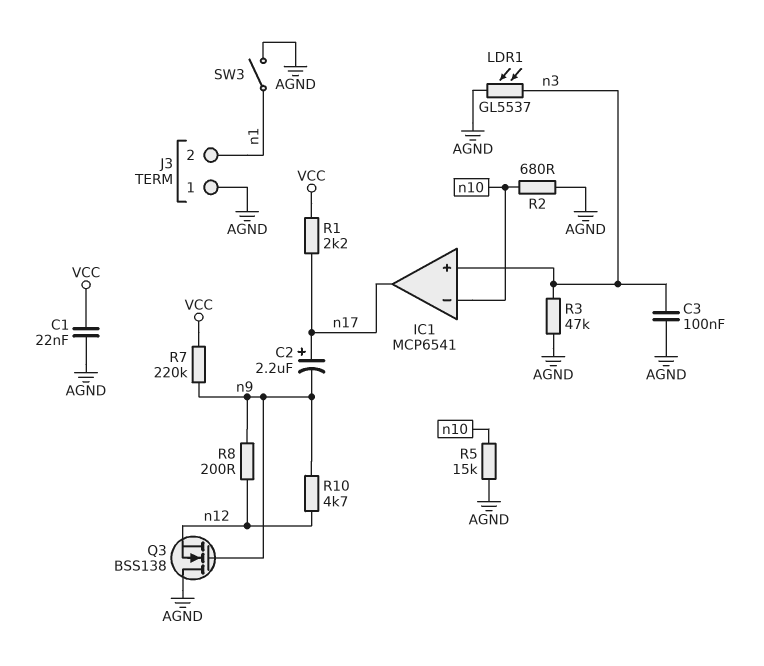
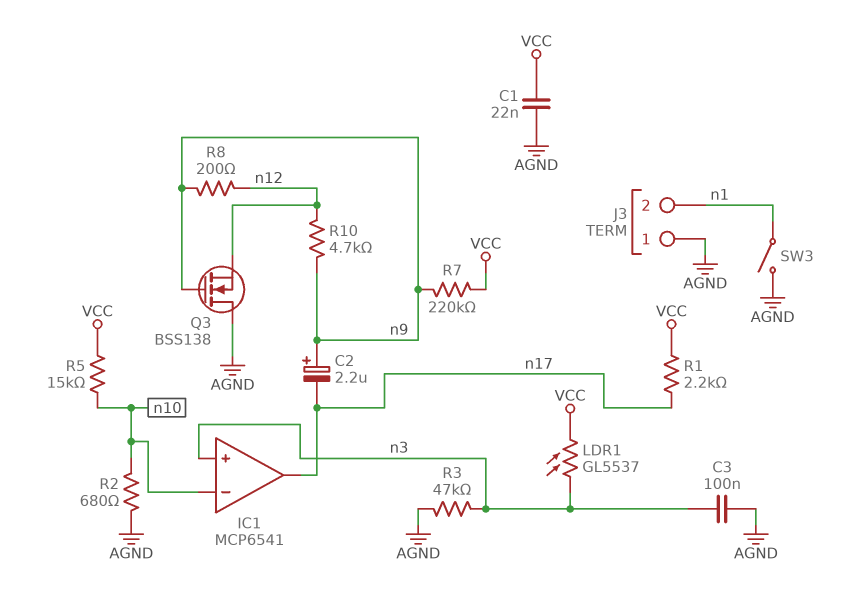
C2: 2.2uF (plus n17, minus n9) -> 2.2uF (plus n9, minus n17)
LDR1: GL5537 (AGND, n3) -> GL5537 (VCC, n3)
R5: 15k (AGND, n10) -> 15k (VCC, n10)

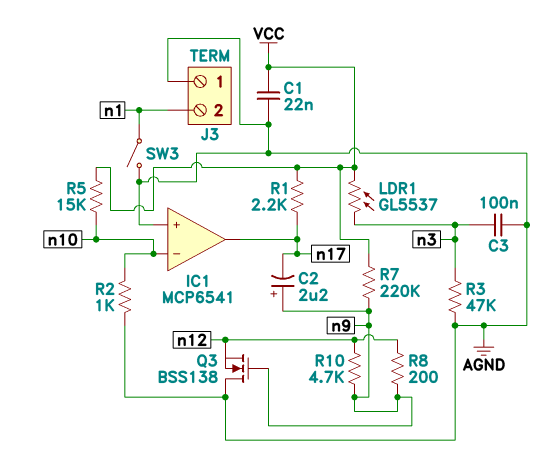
IC1 pin in+: n3 -> AGND
R2: 680 (AGND, n10) -> 1k (AGND, n10)

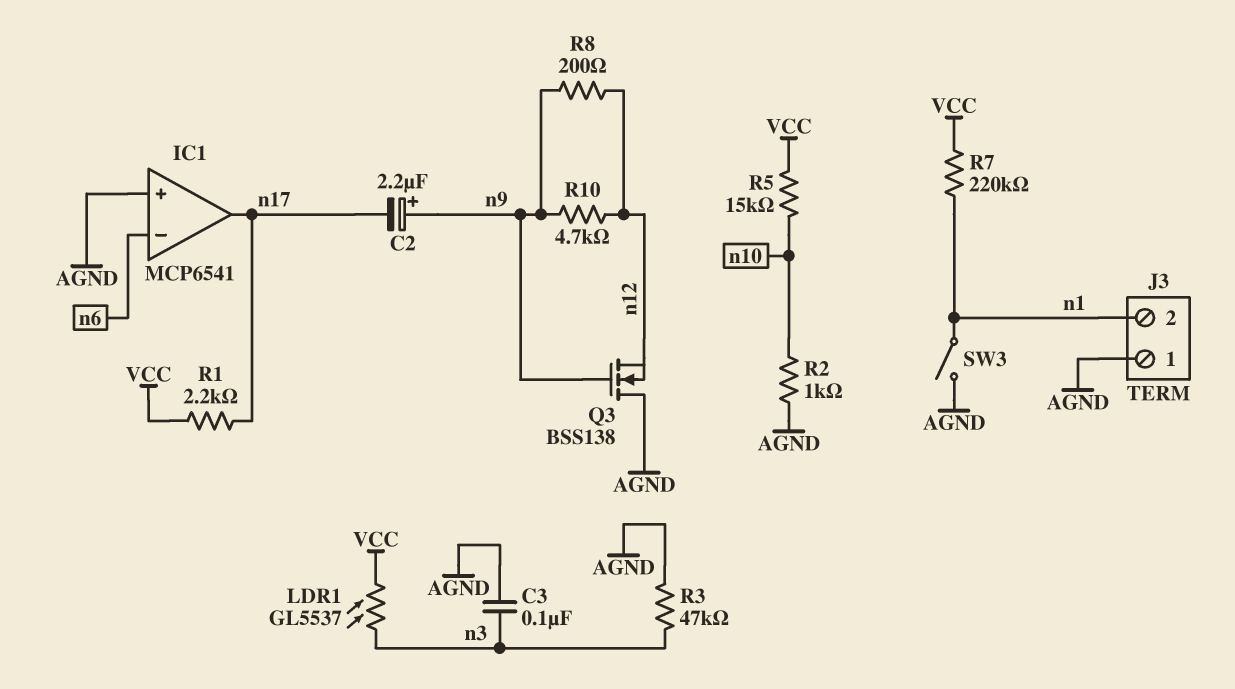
C1: 22nF (AGND, VCC) -> none
IC1 pin in-: n10 -> n6
R7: 220k (VCC, n9) -> 220k (VCC, n1)

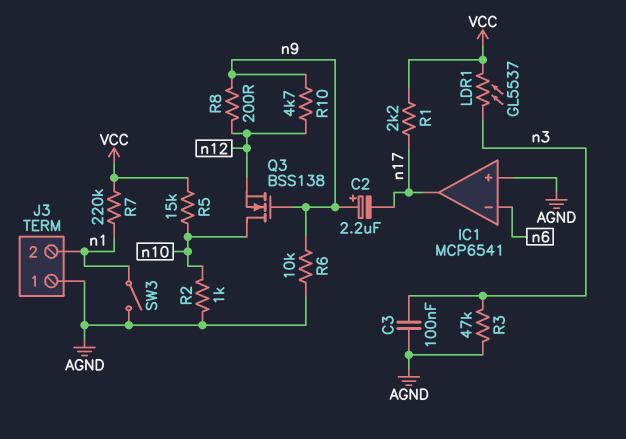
Q3: NMOS BSS138 (G n9, D AGND, S n12) -> NMOS BSS138 (G n9, D n10, S n12)
R6: none -> 10k (AGND, n9)

